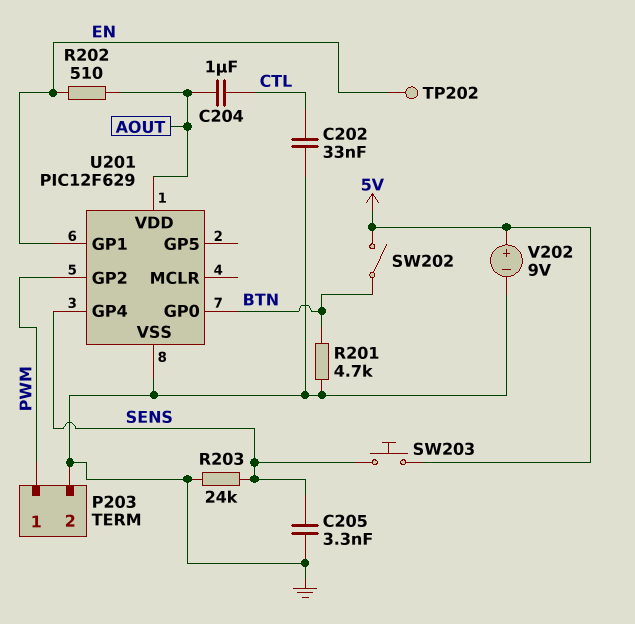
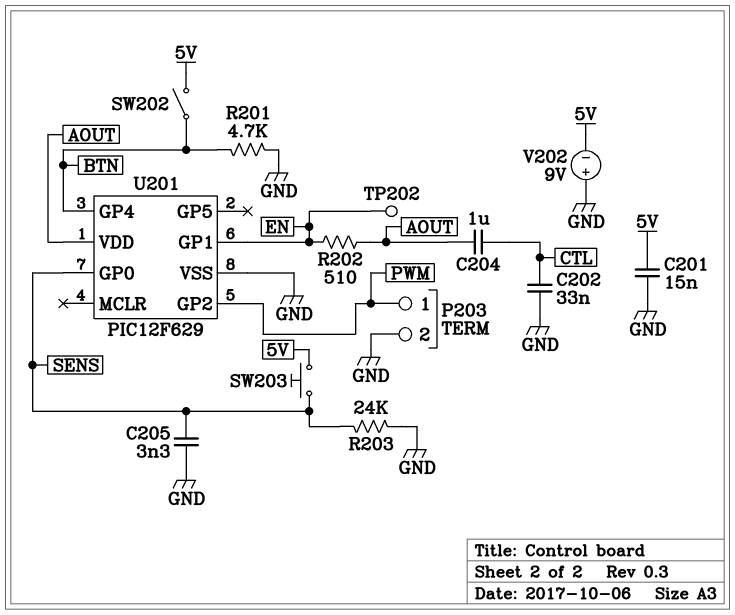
C201: none -> 15nF (5V, GND)
U201 pin GP0: BTN -> SENS
U201 pin GP4: SENS -> BTN
V202: 9V (plus 5V, minus GND) -> 9V (plus GND, minus 5V)

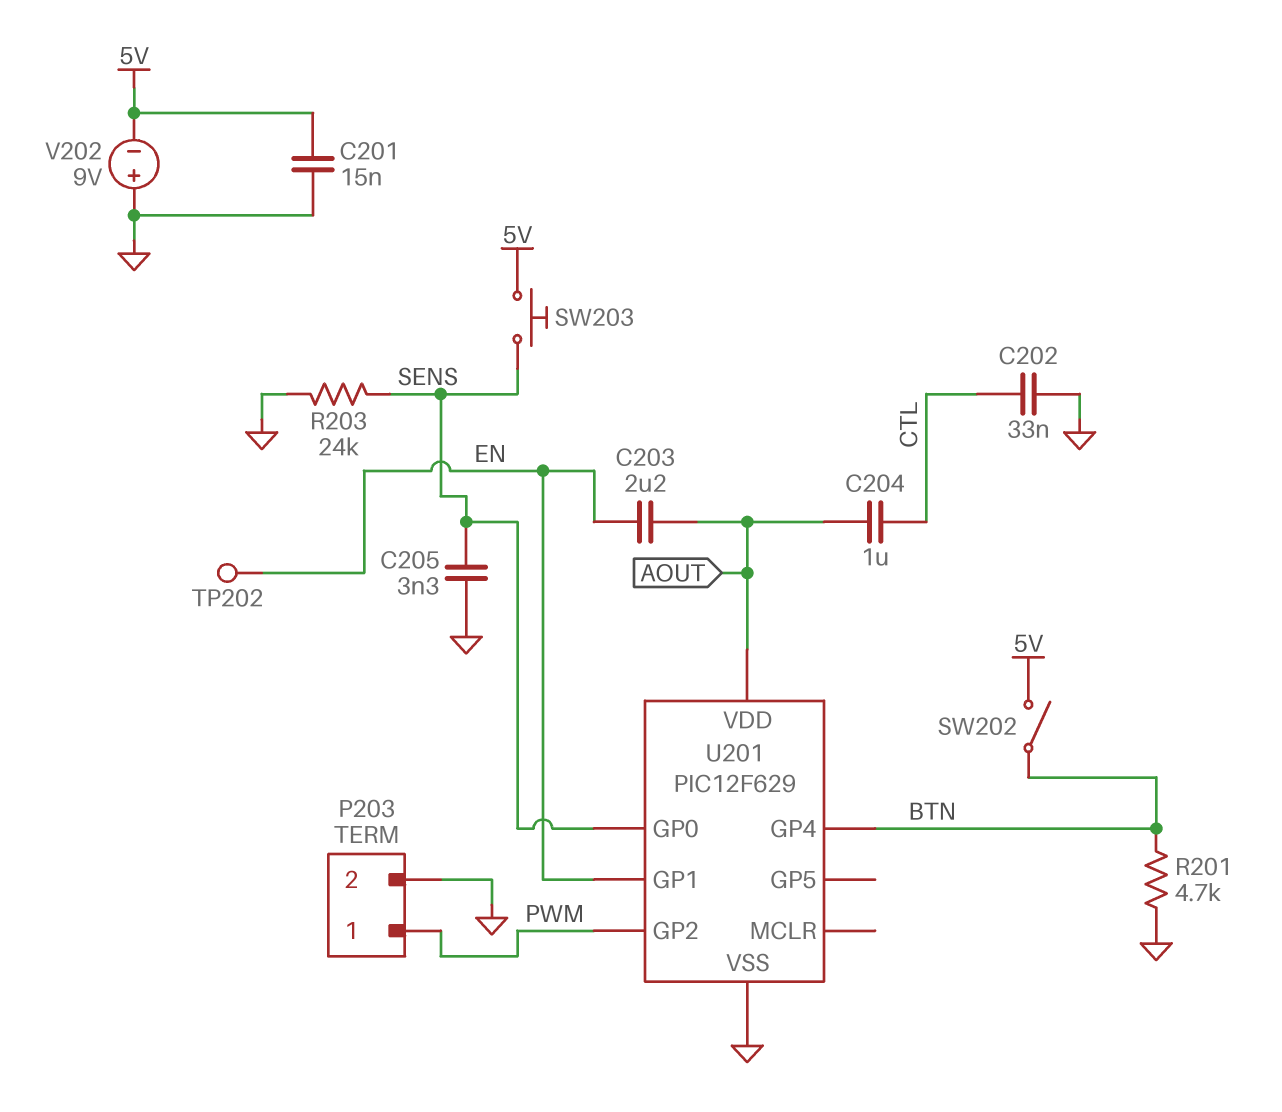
C203: none -> 2.2uF (AOUT, EN)
R202: 510 (AOUT, EN) -> none

